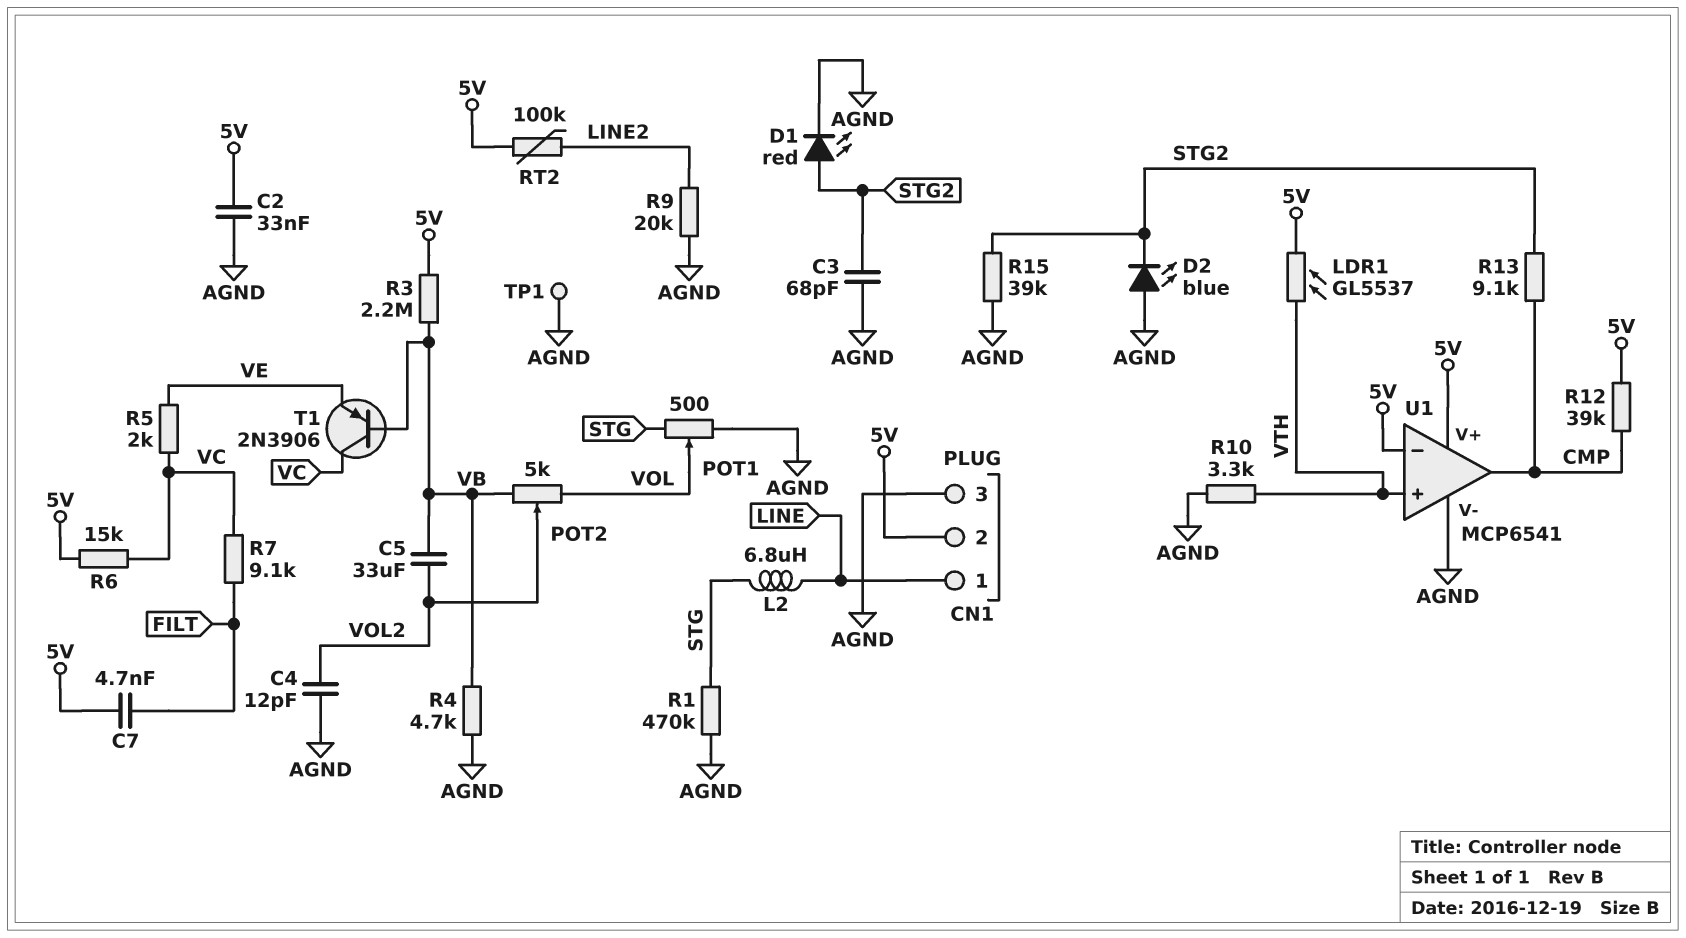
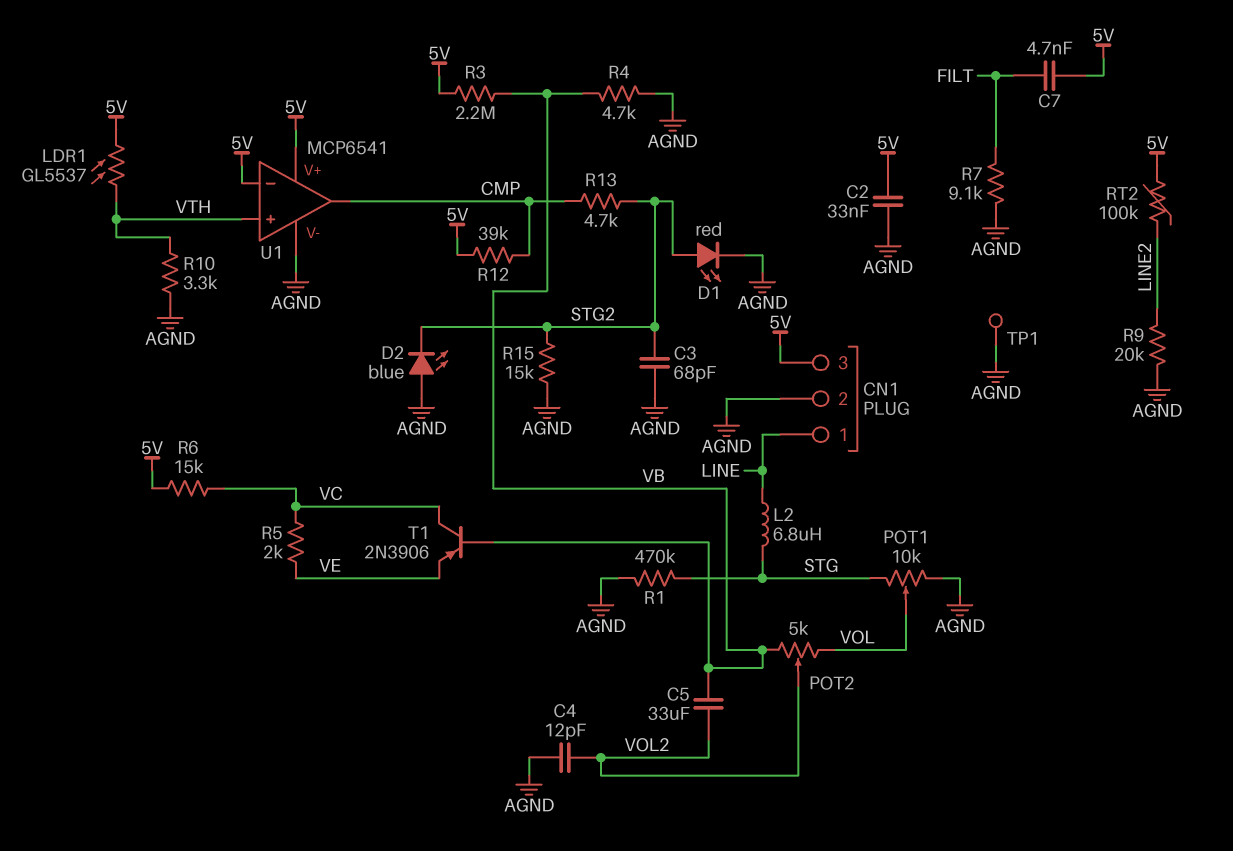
CN1 pin 2: 5V -> AGND
CN1 pin 3: AGND -> 5V
POT1: 500 (AGND, STG, wiper VOL) -> 10k (AGND, STG, wiper VOL)
R7: 9.1k (FILT, VC) -> 9.1k (AGND, FILT)
R13: 9.1k (CMP, STG2) -> 4.7k (CMP, STG2)
R15: 39k (AGND, STG2) -> 15k (AGND, STG2)

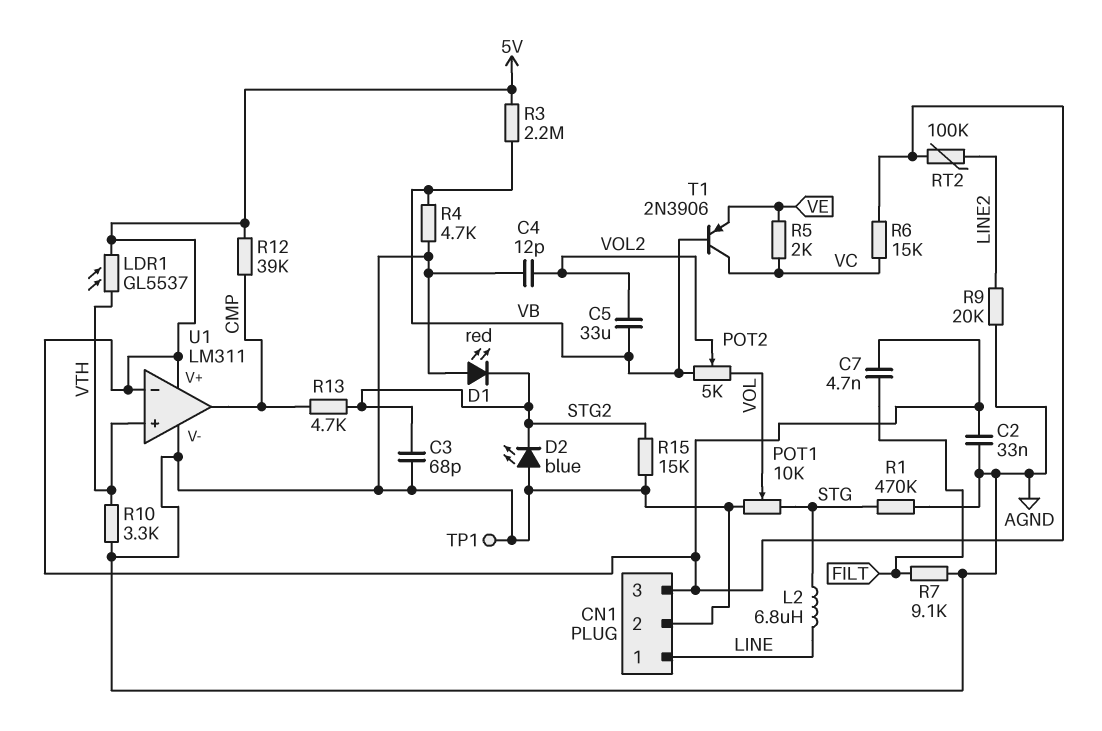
D1: LED red (A STG2, K AGND) -> LED red (A AGND, K STG2)
U1: MCP6541 -> LM311

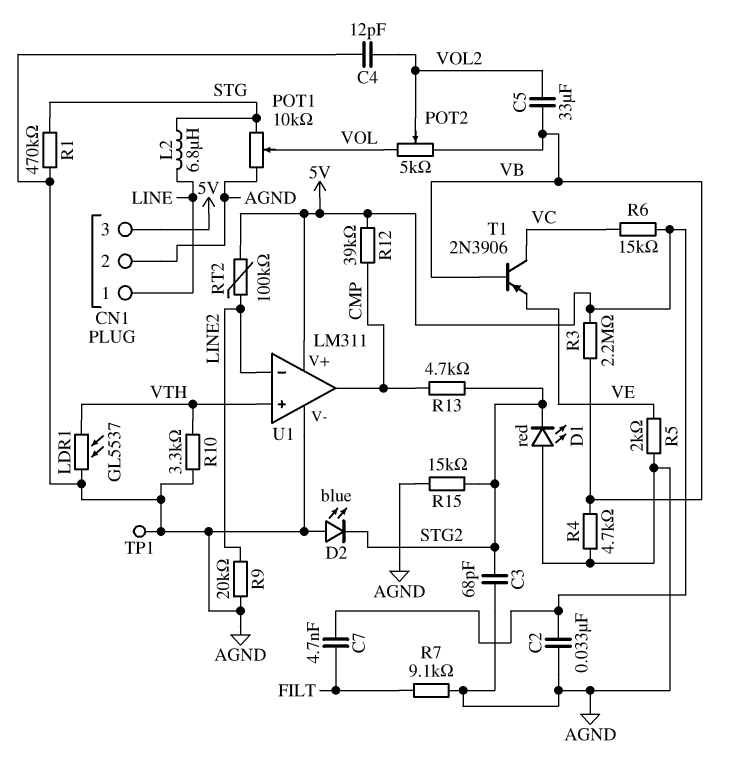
LDR1: GL5537 (5V, VTH) -> GL5537 (AGND, VTH)
R5: 2k (VC, VE) -> 2k (AGND, VE)
U1 pin in-: 5V -> LINE2

